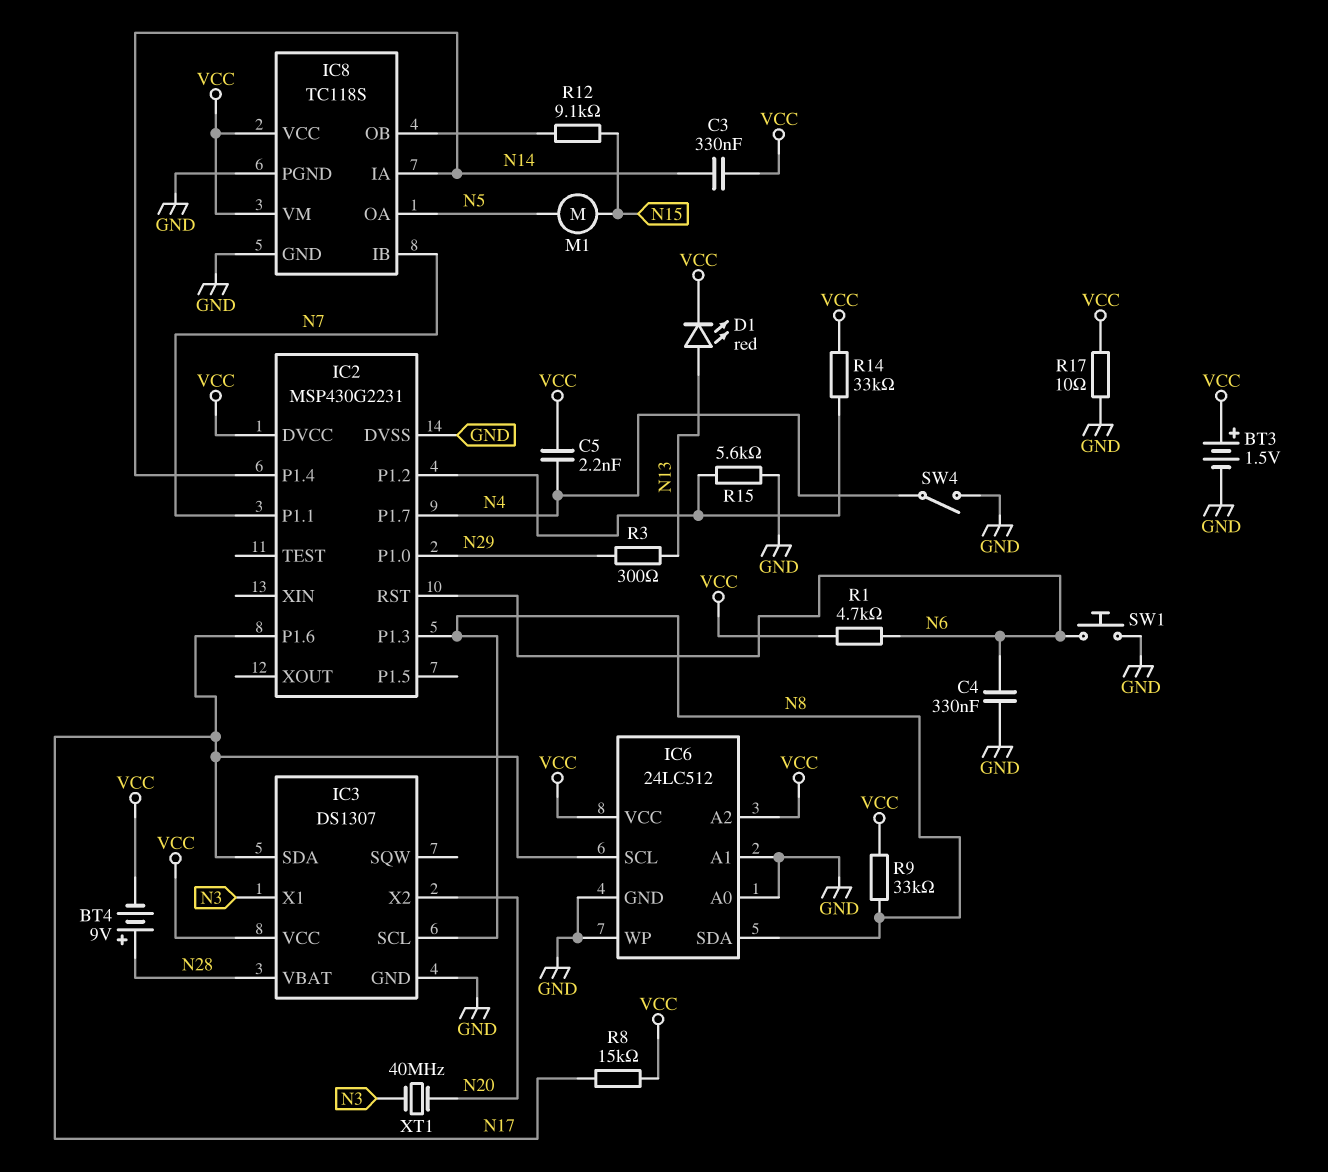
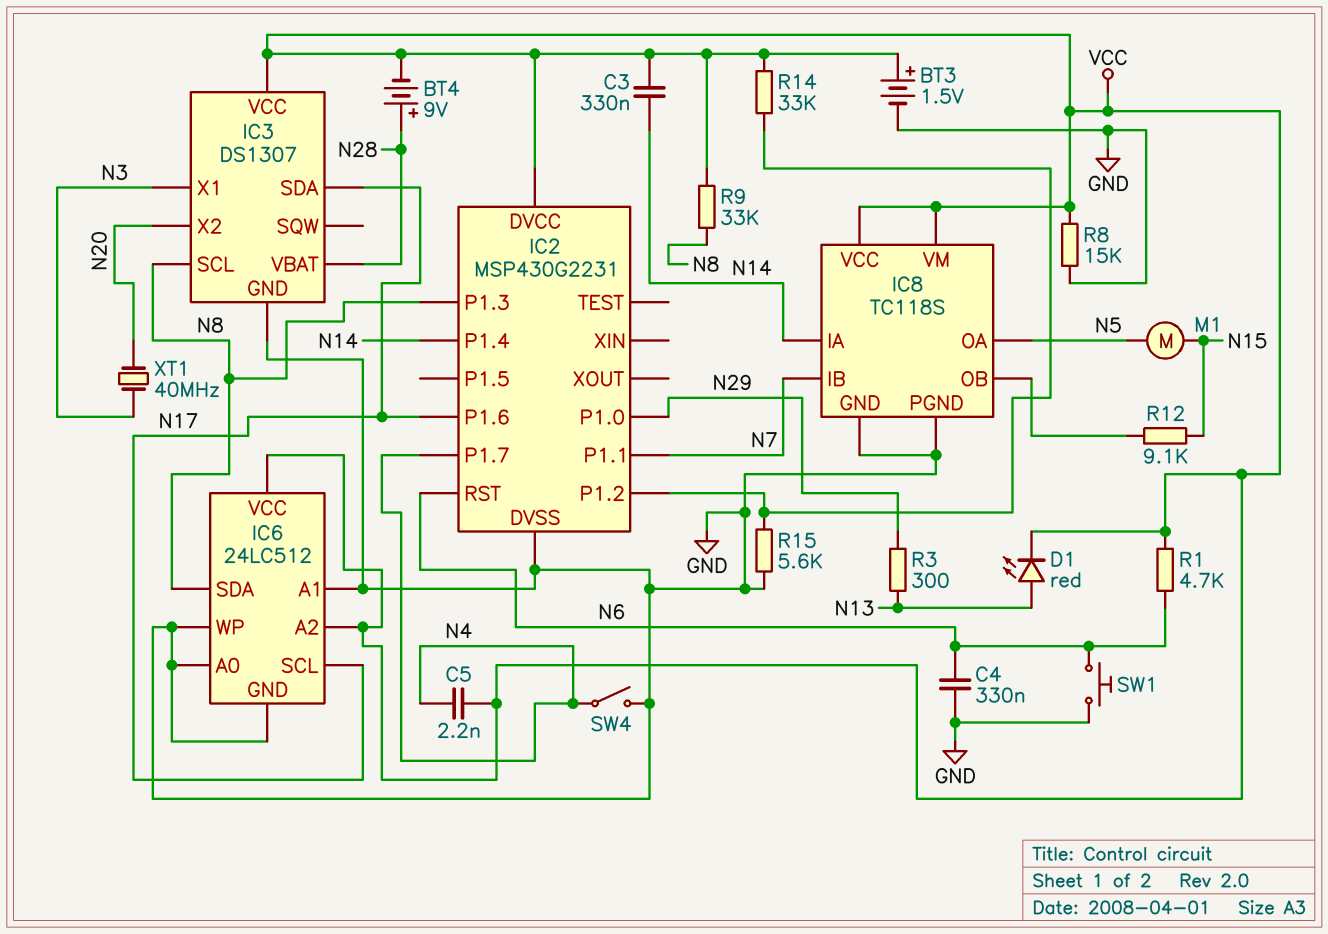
R8: 15k (N17, VCC) -> 15k (GND, VCC)
R17: 10 (GND, VCC) -> none

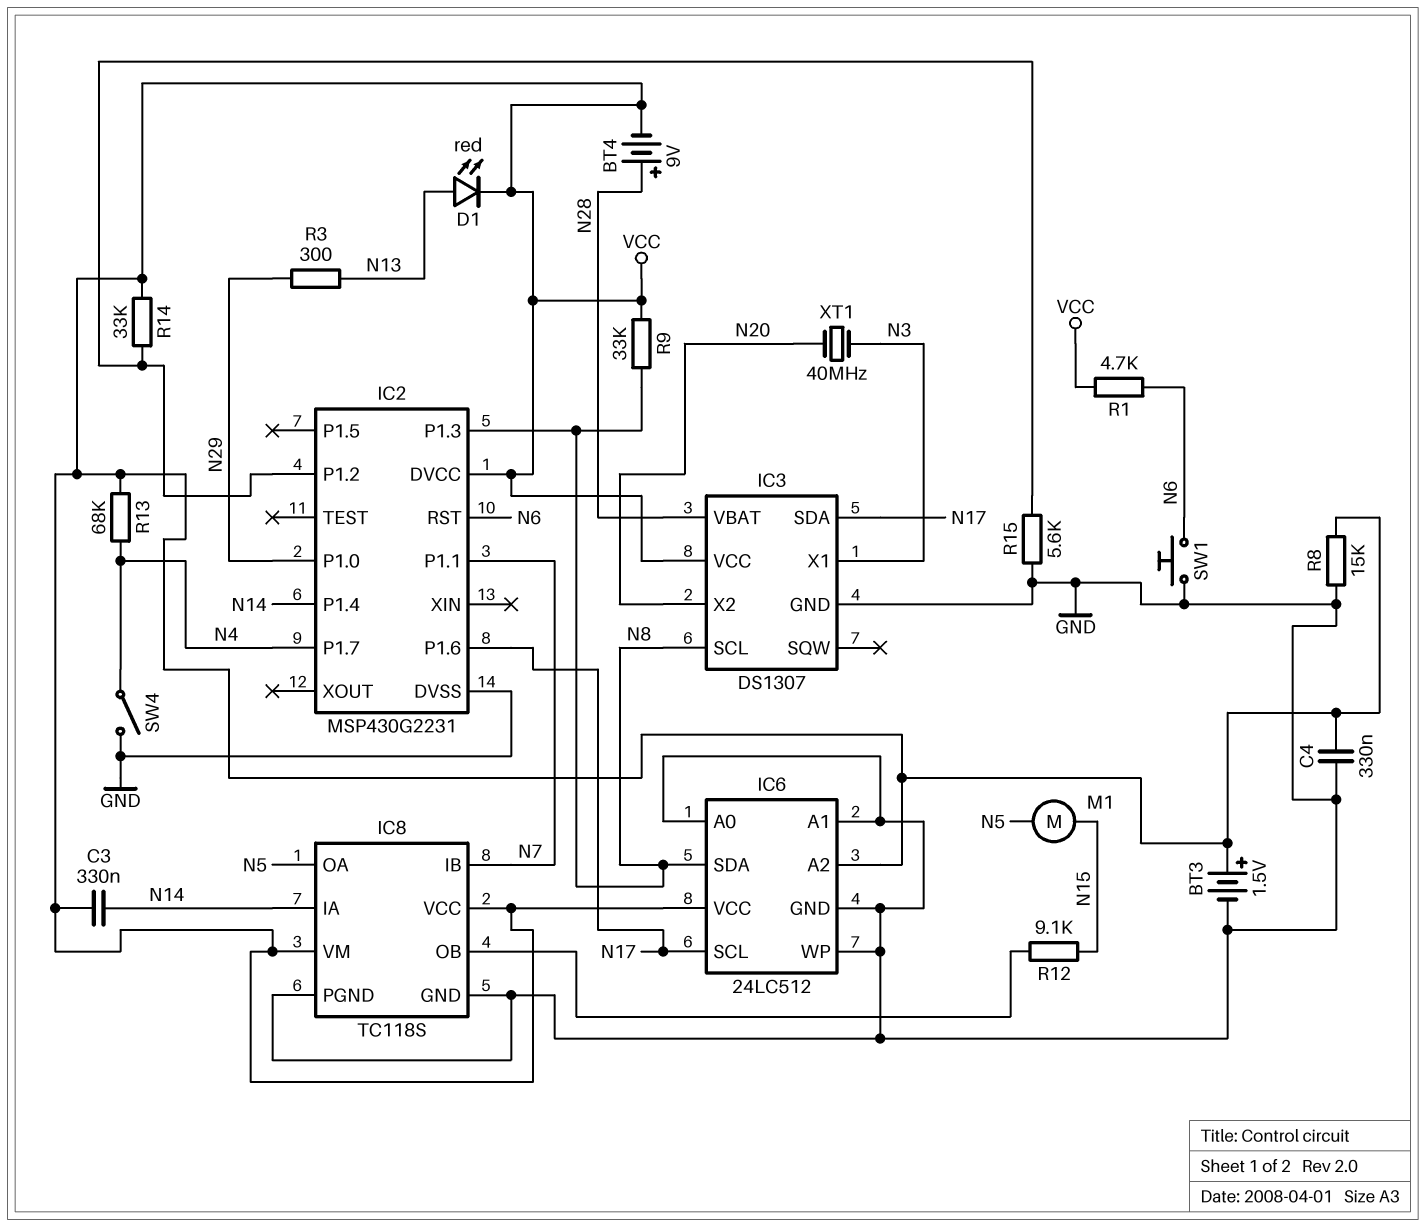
C4: 330nF (GND, N6) -> 330nF (GND, VCC)
C5: 2.2nF (N4, VCC) -> none
R13: none -> 68k (N4, VCC)

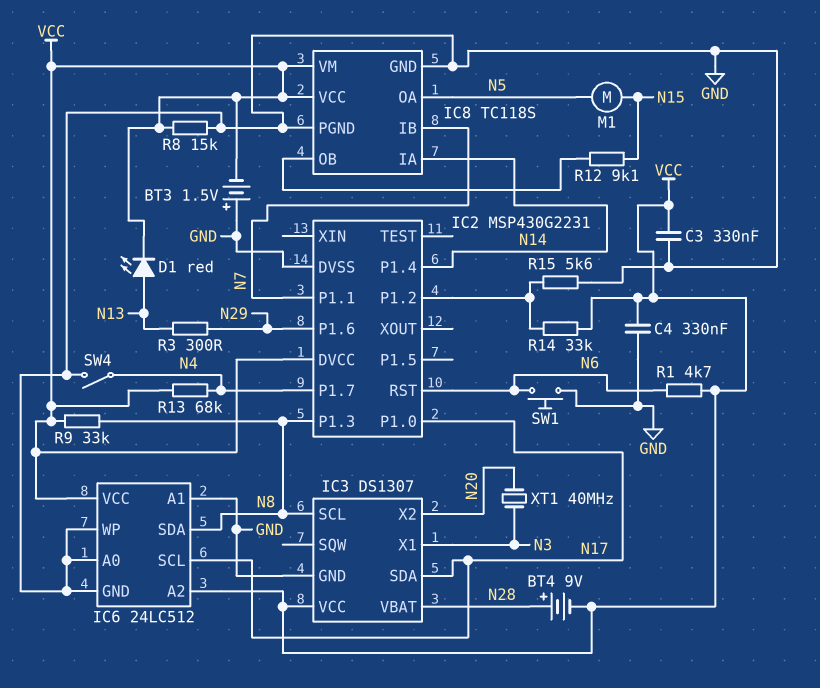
BT3: 1.5V (plus VCC, minus GND) -> 1.5V (plus GND, minus VCC)
C3: 330nF (N14, VCC) -> 330nF (GND, VCC)
IC2 pin P1.0: N29 -> N17
IC2 pin P1.6: N17 -> N29

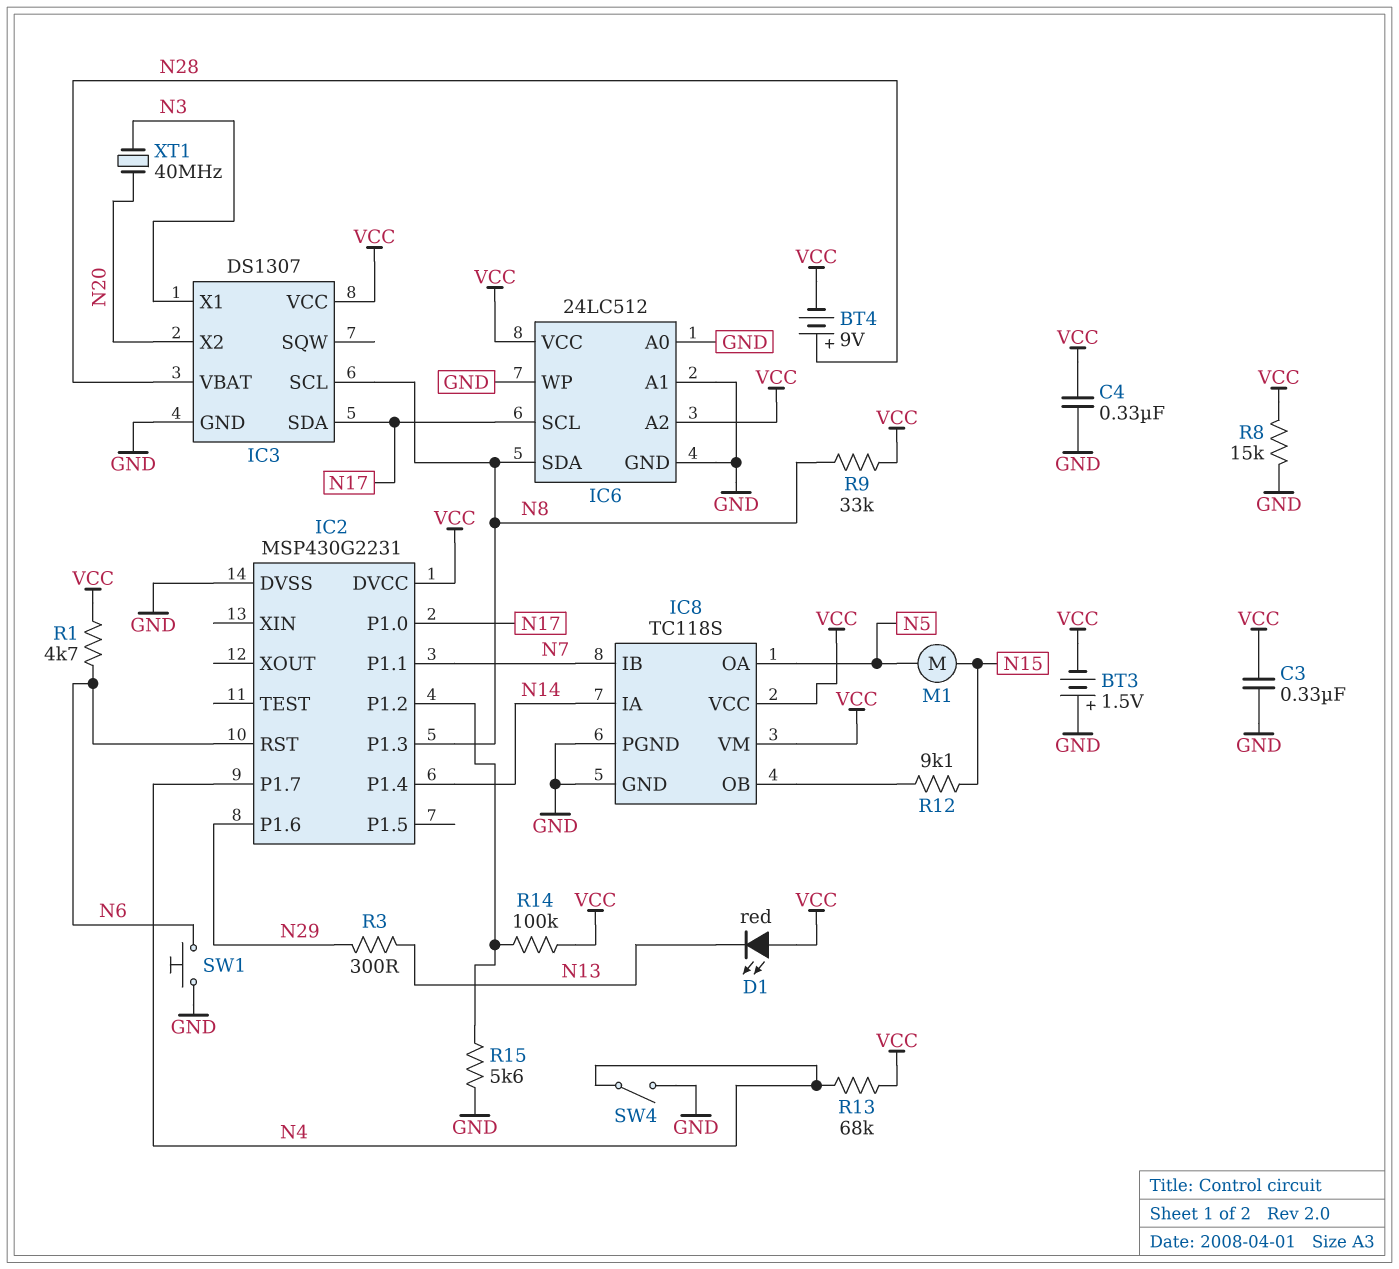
D1: LED red (A N13, K VCC) -> LED red (A VCC, K N13)
R14: 33k (IC2/P1.2, VCC) -> 100k (IC2/P1.2, VCC)

